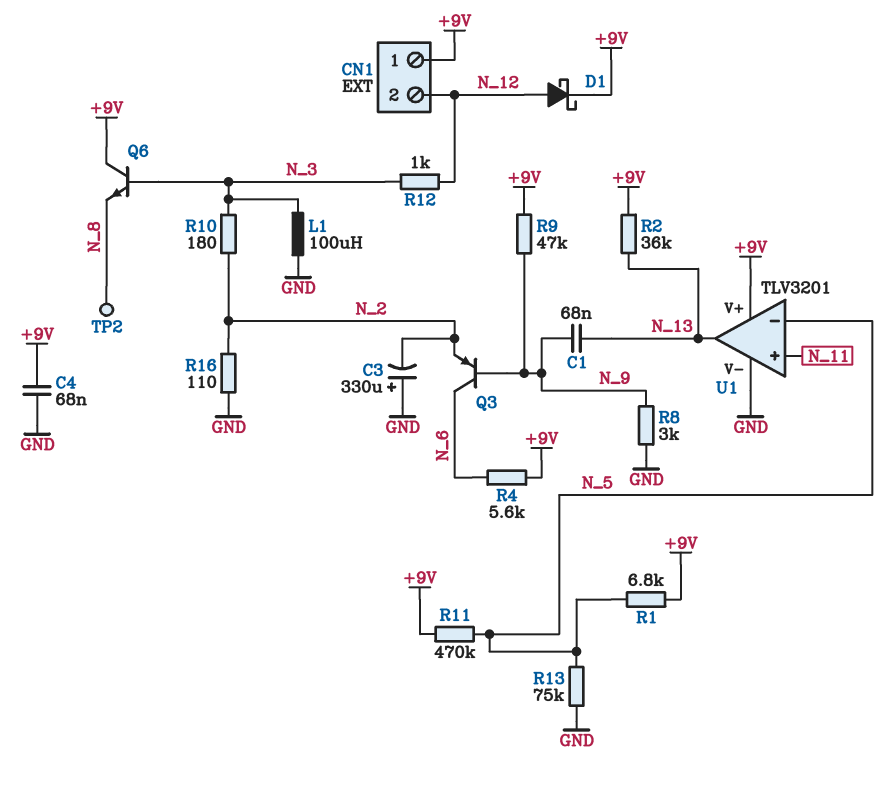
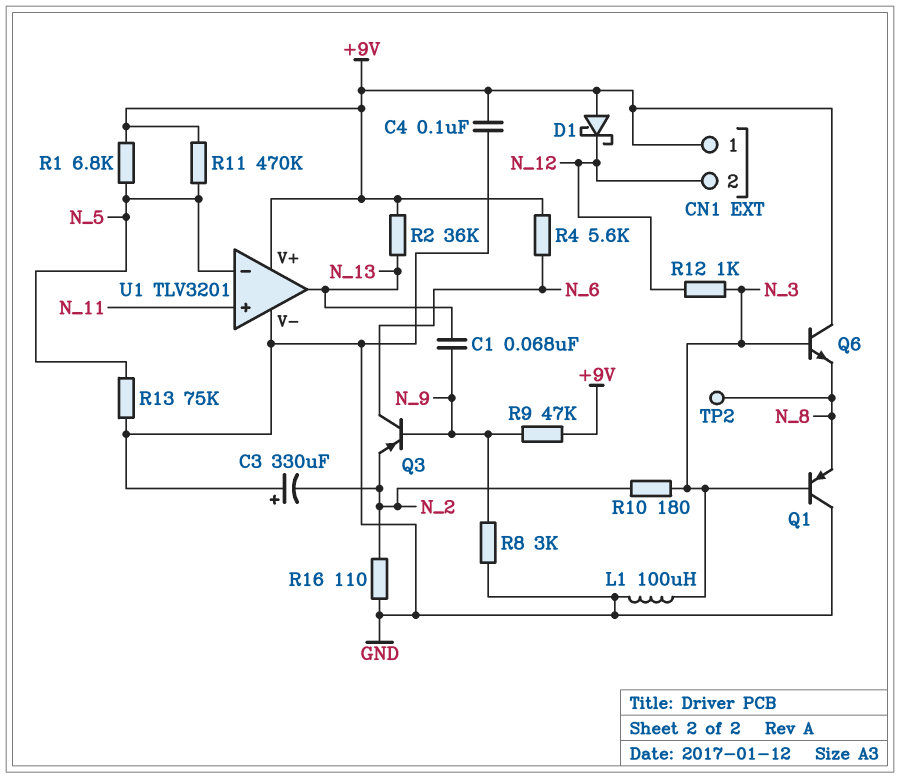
C4: 68nF (+9V, GND) -> 100nF (+9V, GND)
D1: schottky (A N_12, K +9V) -> schottky (A +9V, K N_12)
Q1: none -> PNP (B N_3, C GND, E N_8)

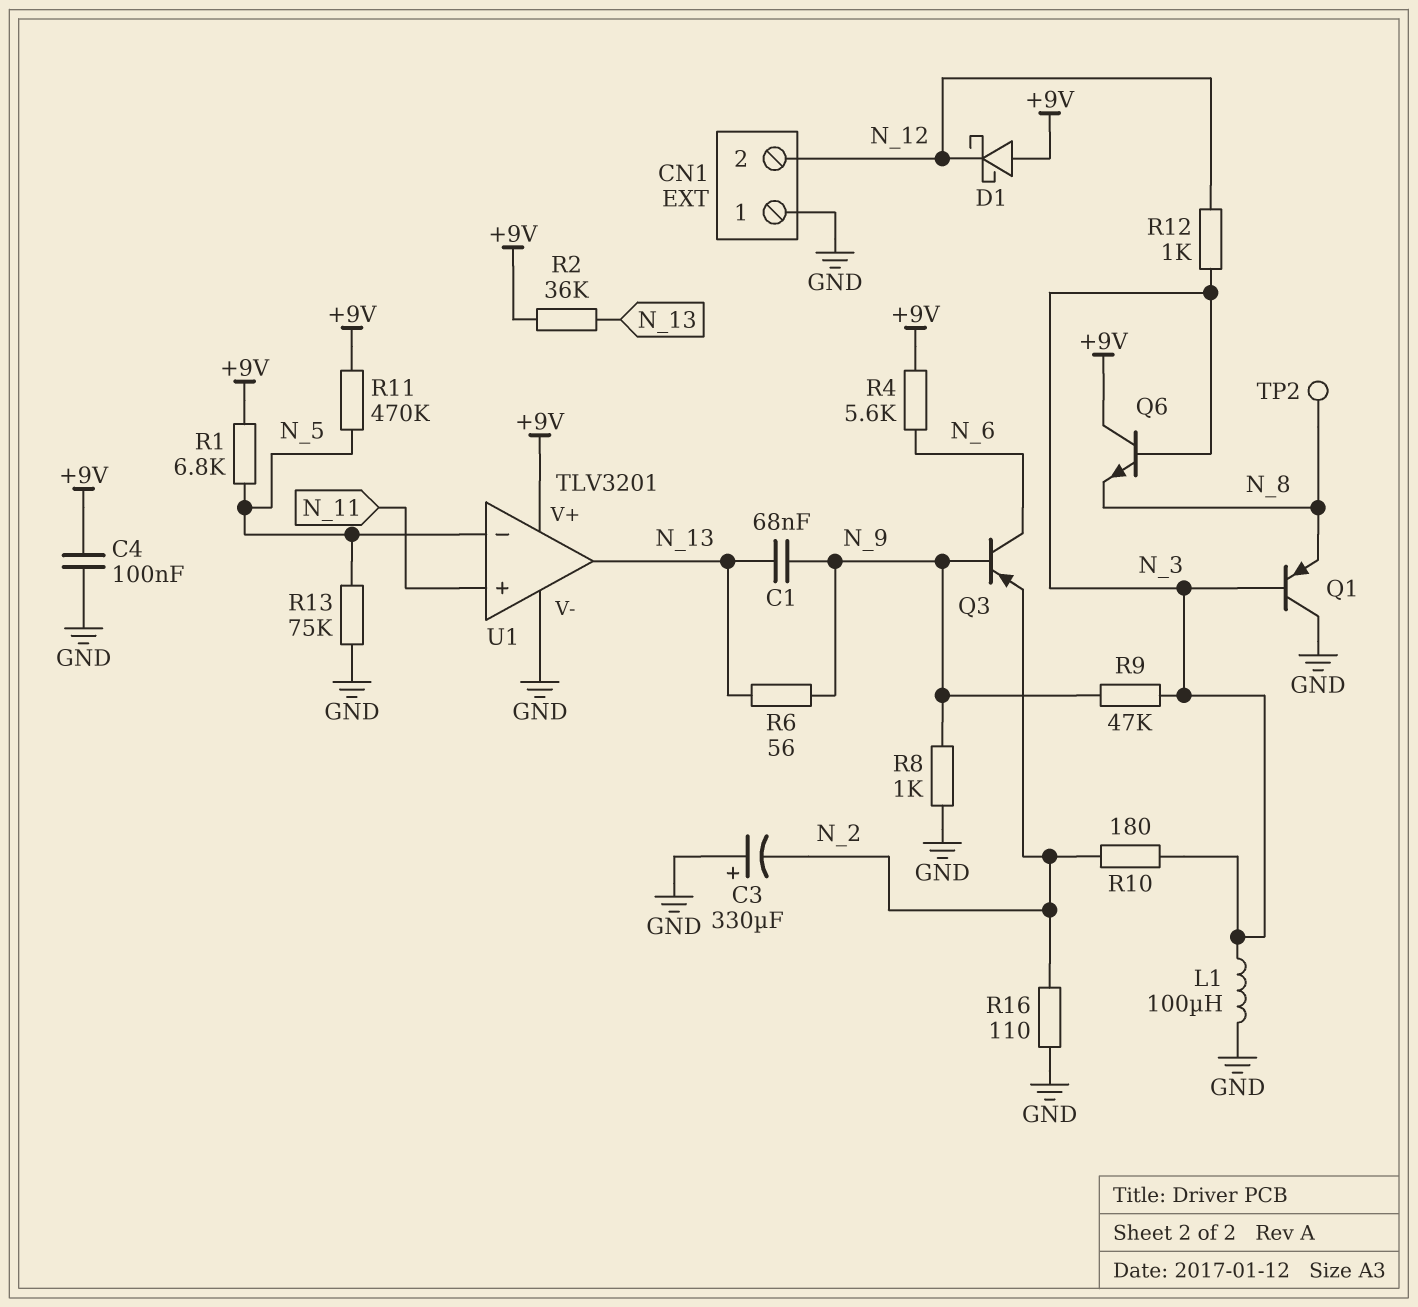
CN1 pin 1: +9V -> GND
R6: none -> 56 (N_9, N_13)
R8: 3k (GND, N_9) -> 1k (GND, N_9)
R9: 47k (+9V, N_9) -> 47k (N_3, N_9)

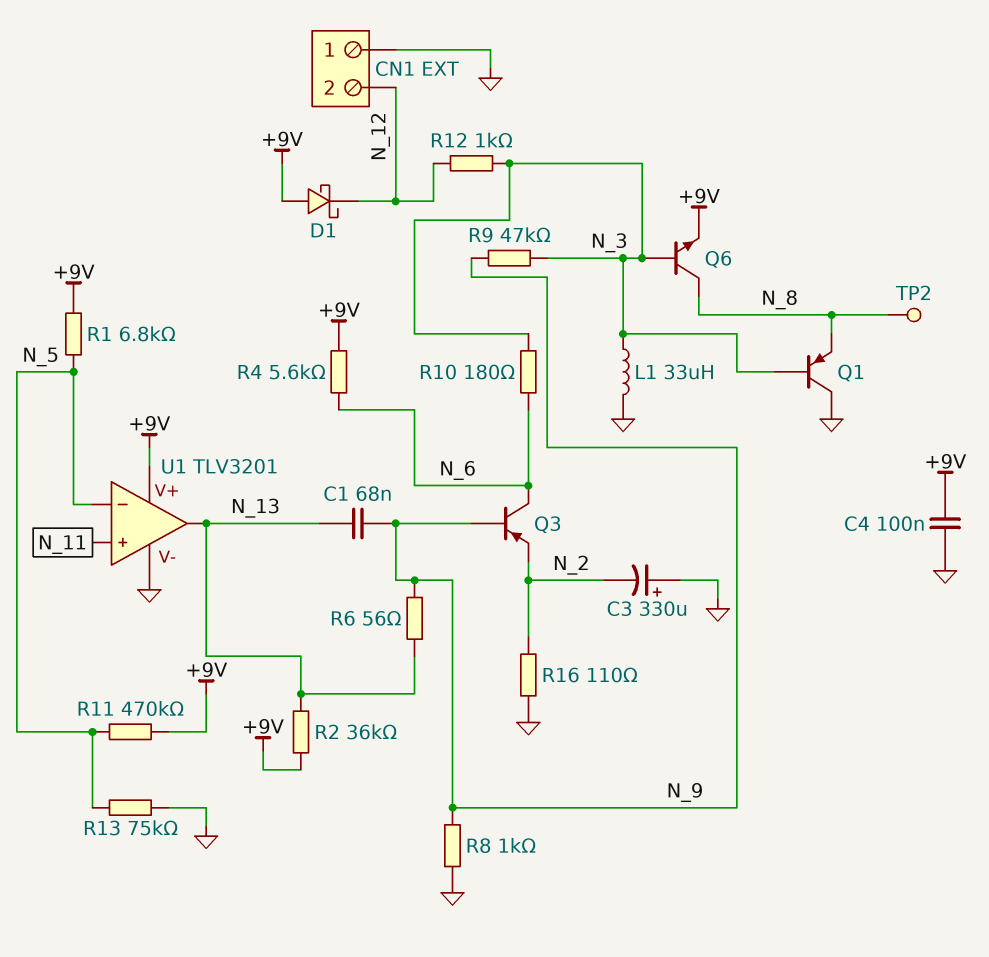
L1: 100uH (GND, N_3) -> 33uH (GND, N_3)
Q6: NPN (B N_3, C +9V, E N_8) -> NPN (B N_3, C N_8, E +9V)
R10: 180 (N_2, N_3) -> 180 (N_3, N_6)

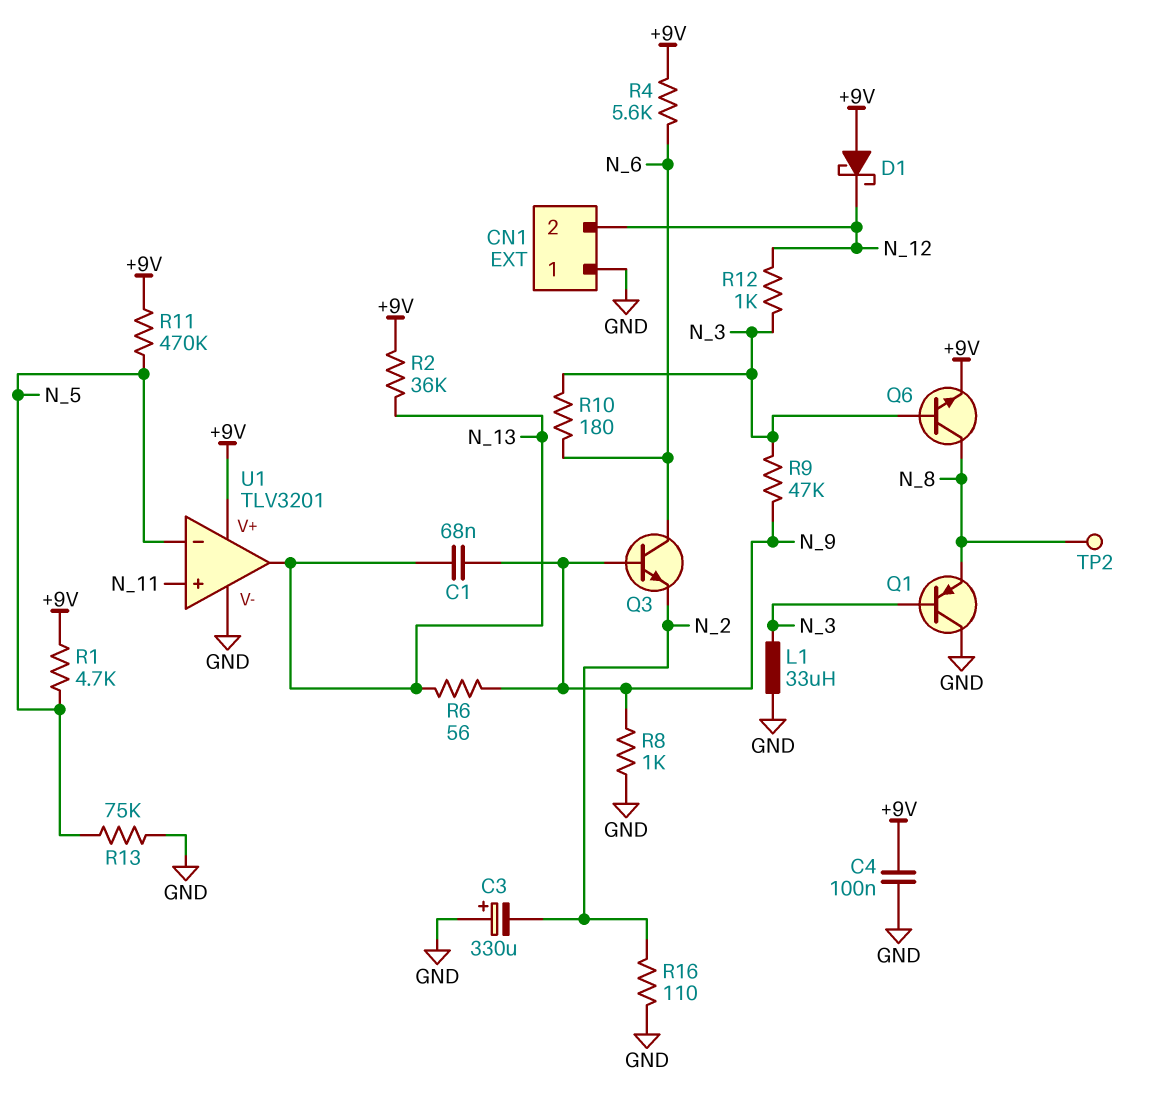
Q3: PNP (B N_9, C N_6, E N_2) -> NPN (B N_9, C N_6, E N_2)
R1: 6.8k (+9V, N_5) -> 4.7k (+9V, N_5)

